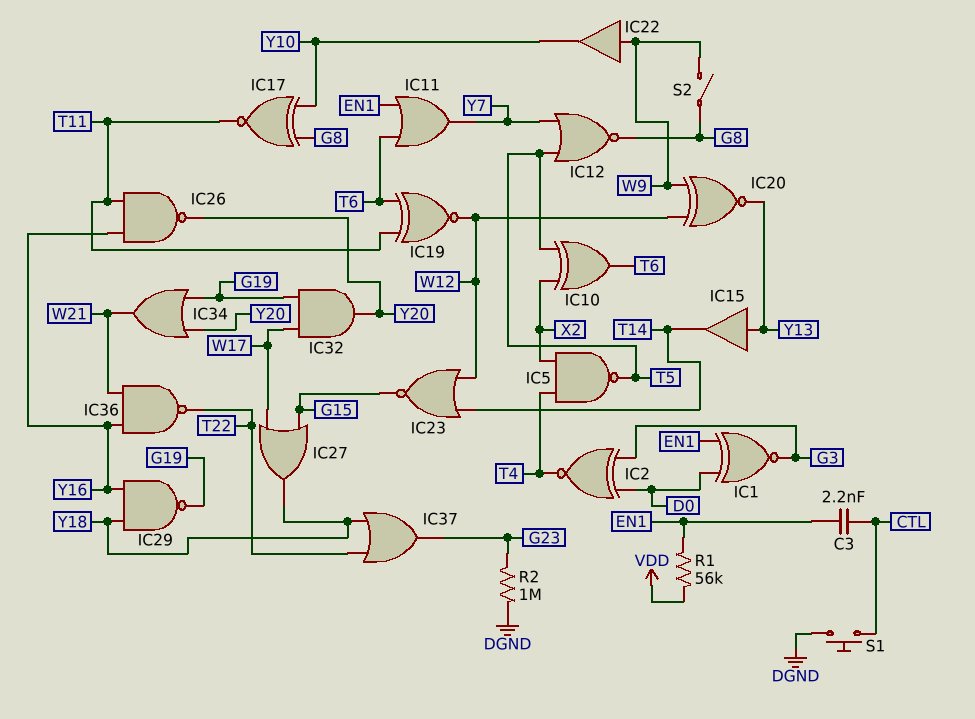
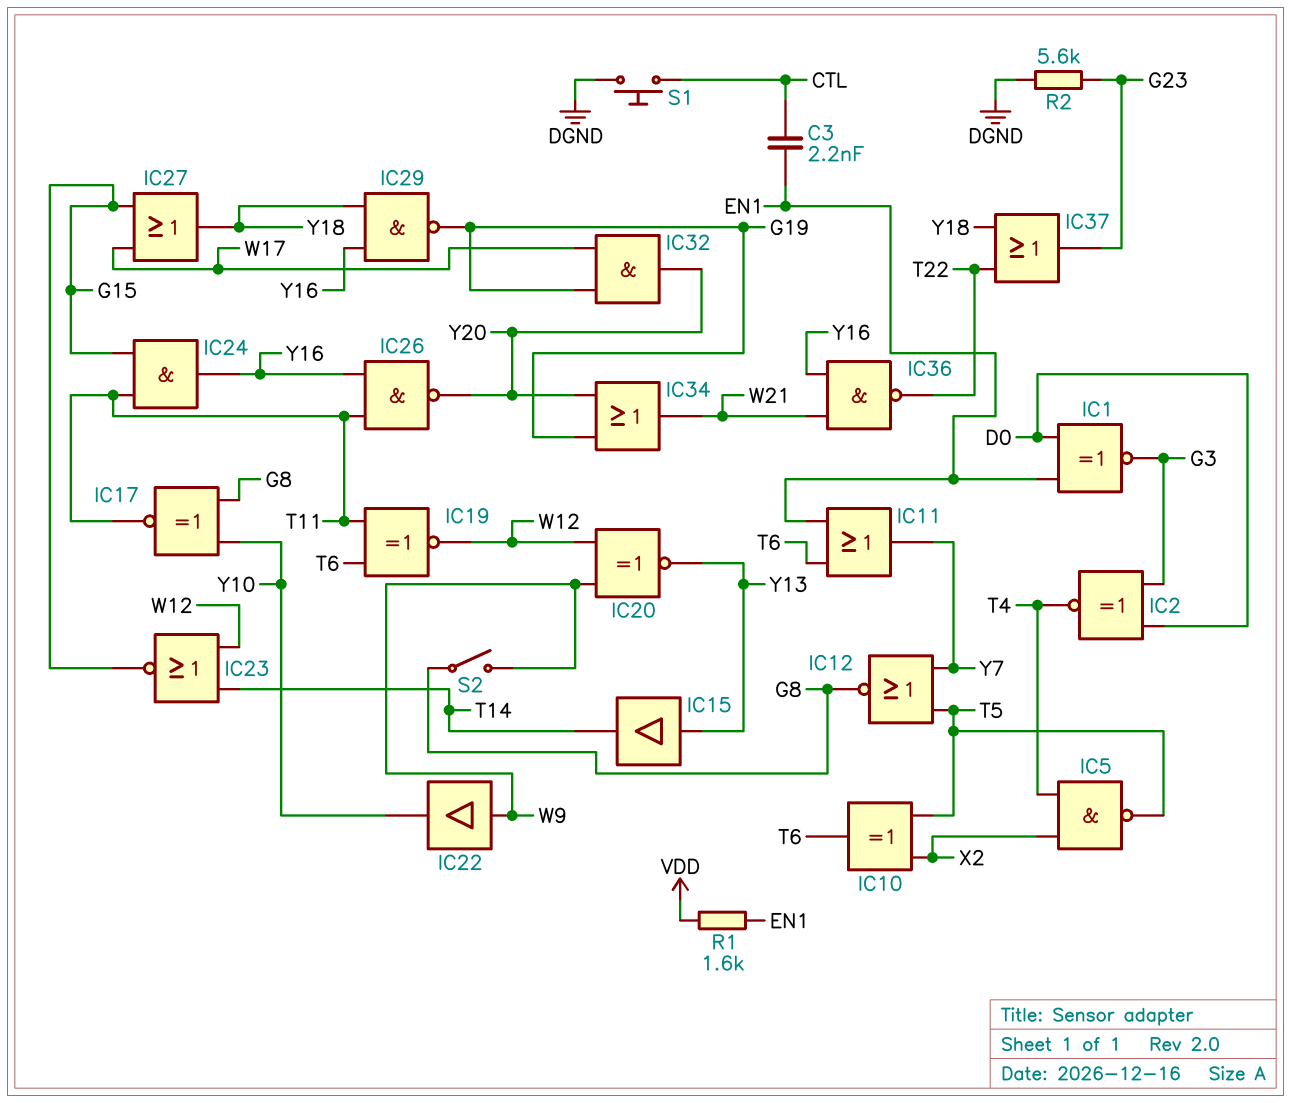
IC24: none -> AND (in G15, in T11, out Y16)
R1: 56k (EN1, VDD) -> 1.6k (EN1, VDD)
R2: 1M (DGND, G23) -> 5.6k (DGND, G23)

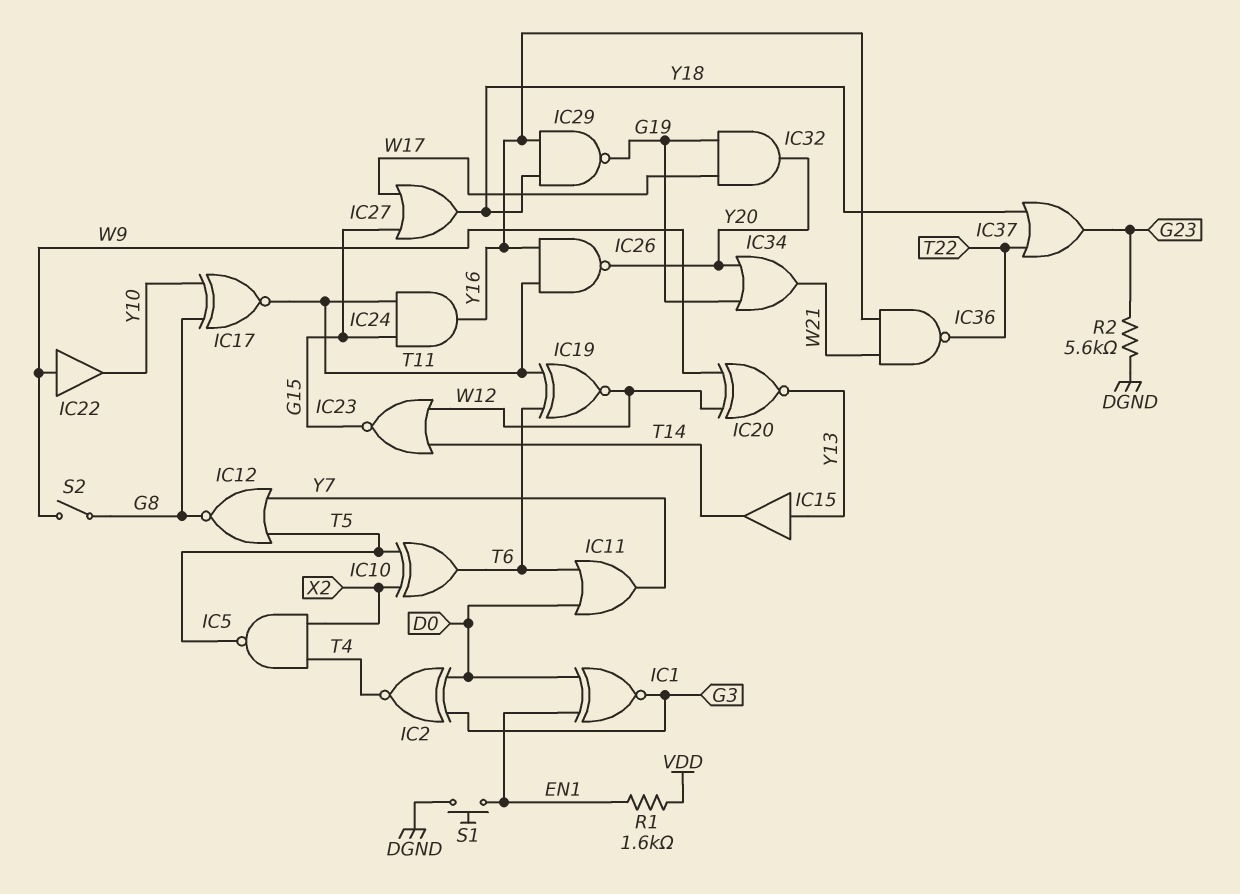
C3: 2.2nF (CTL, EN1) -> none
IC11: OR (in EN1, in T6, out Y7) -> OR (in D0, in T6, out Y7)
S1: button (CTL, DGND) -> button (DGND, EN1)

